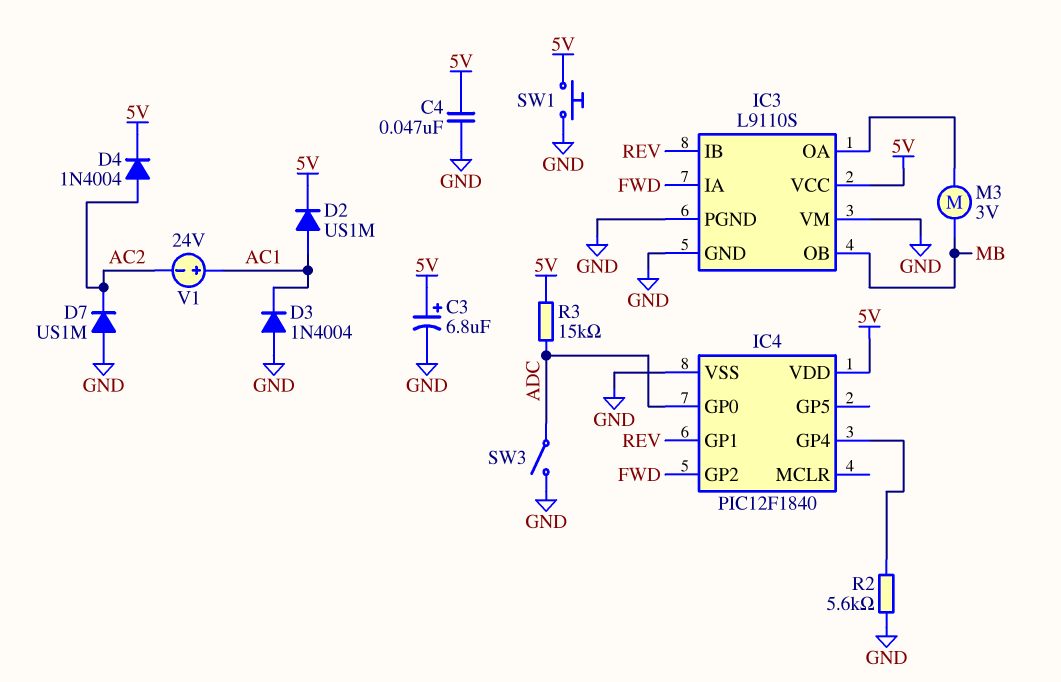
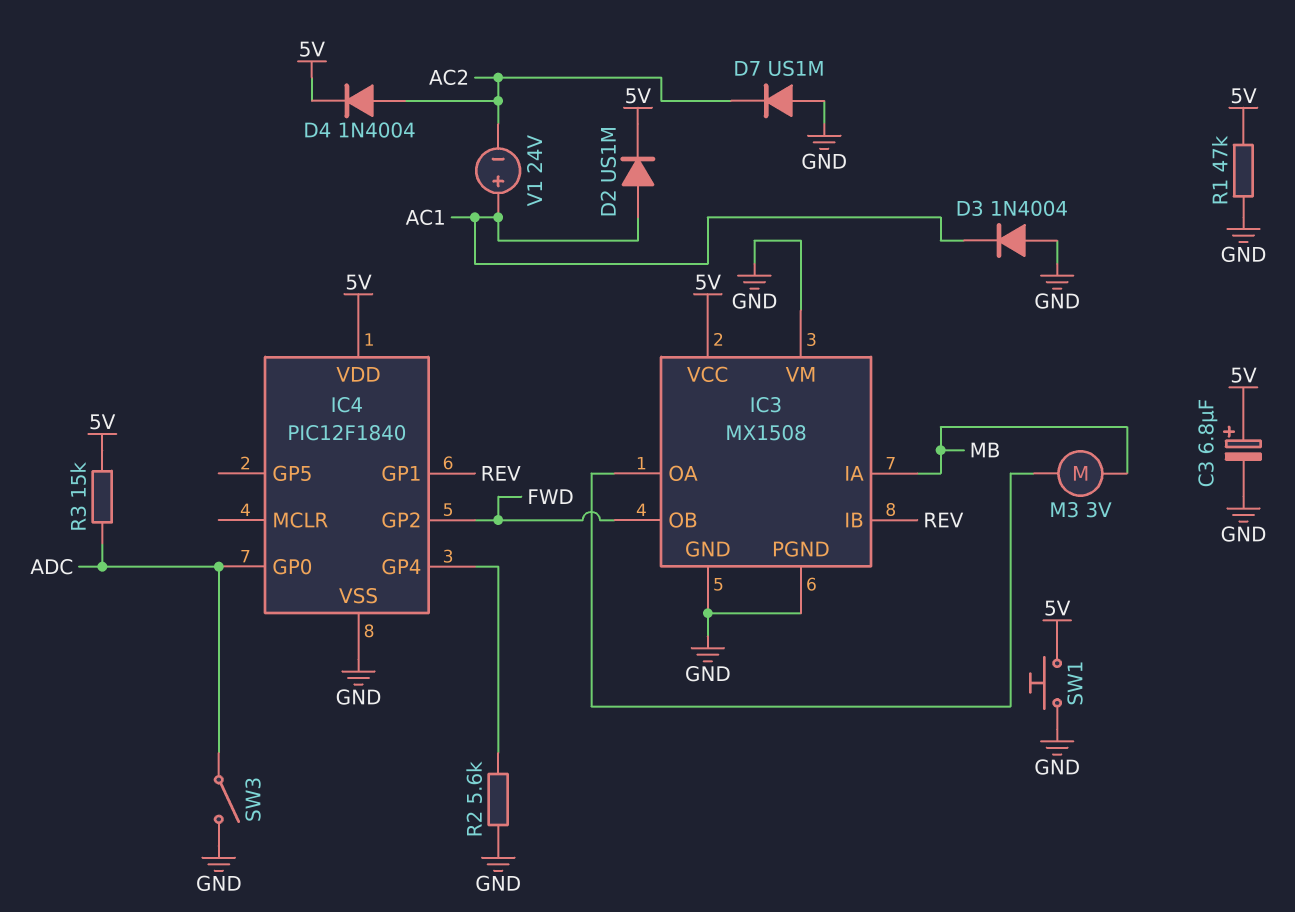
C4: 47nF (5V, GND) -> none
IC3: L9110S -> MX1508
IC3 pin IA: FWD -> MB
IC3 pin OB: MB -> FWD
R1: none -> 47k (5V, GND)

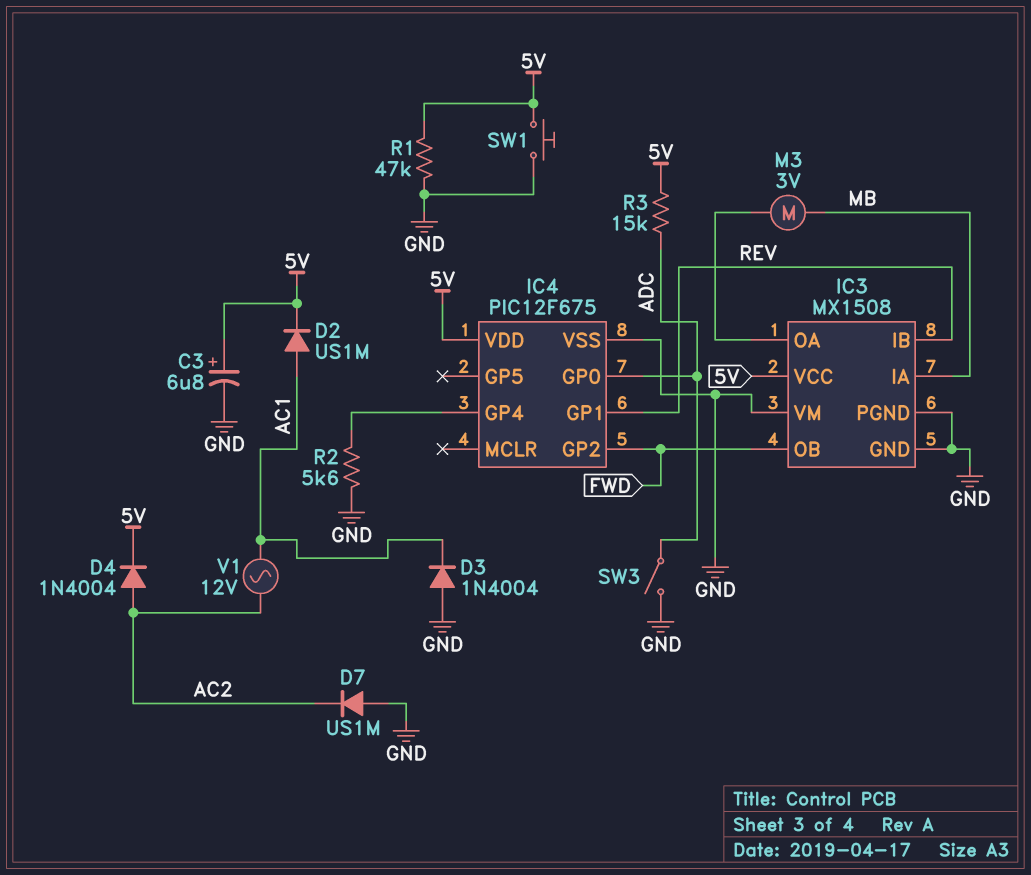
IC4: PIC12F1840 -> PIC12F675
V1: 24V (plus AC1, minus AC2) -> AC 12V (AC1, AC2)

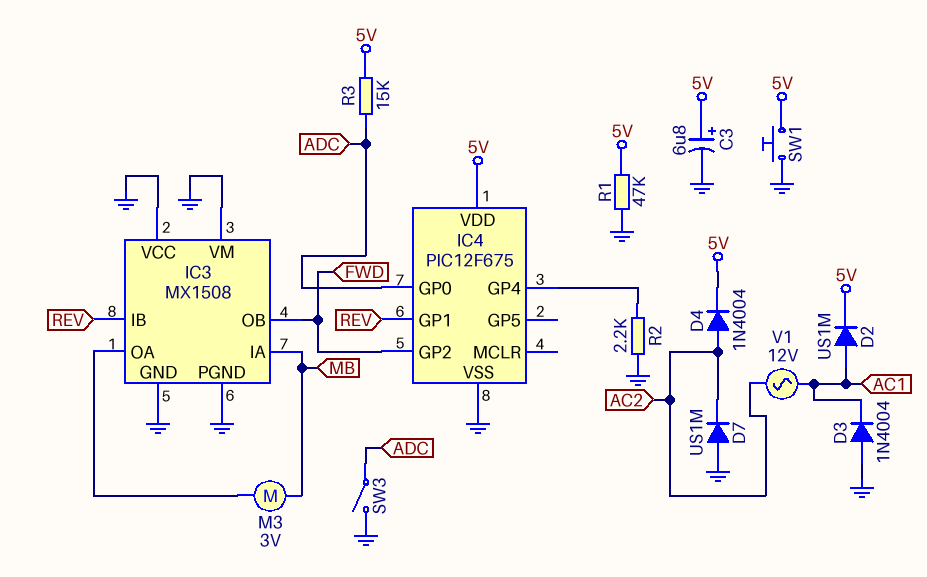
IC3 pin VCC: 5V -> GND
R2: 5.6k (GND, IC4/GP4) -> 2.2k (GND, IC4/GP4)

